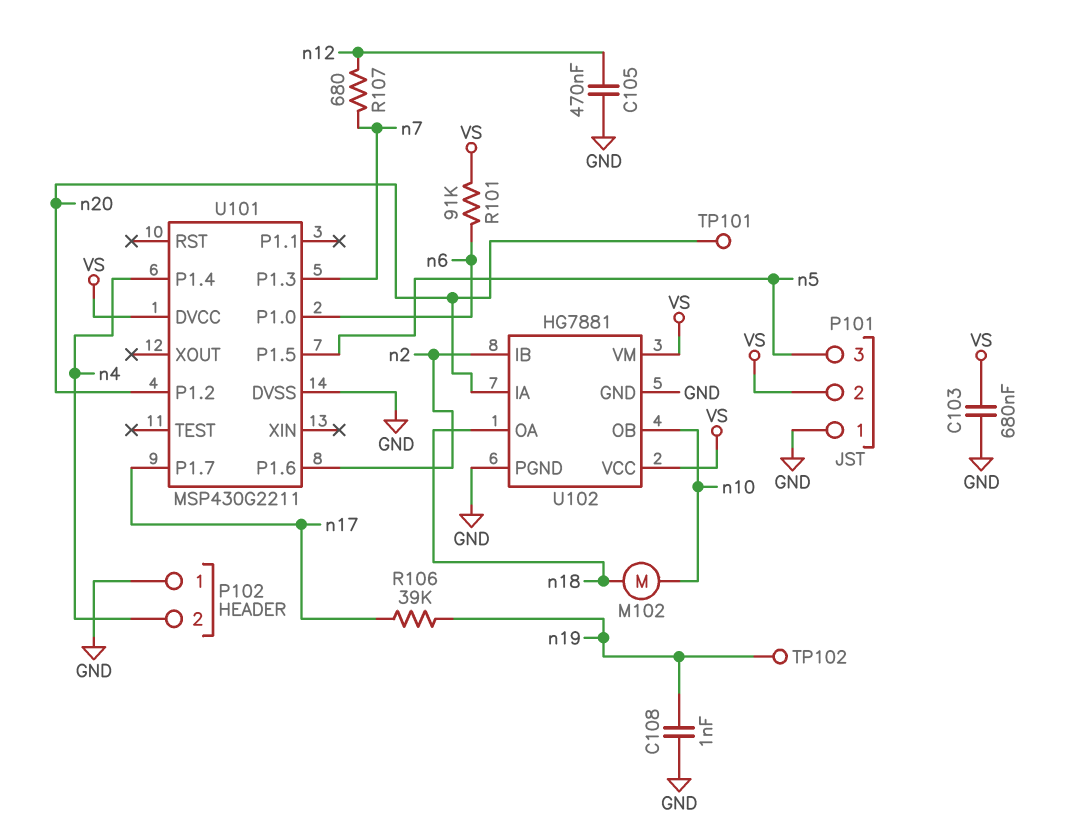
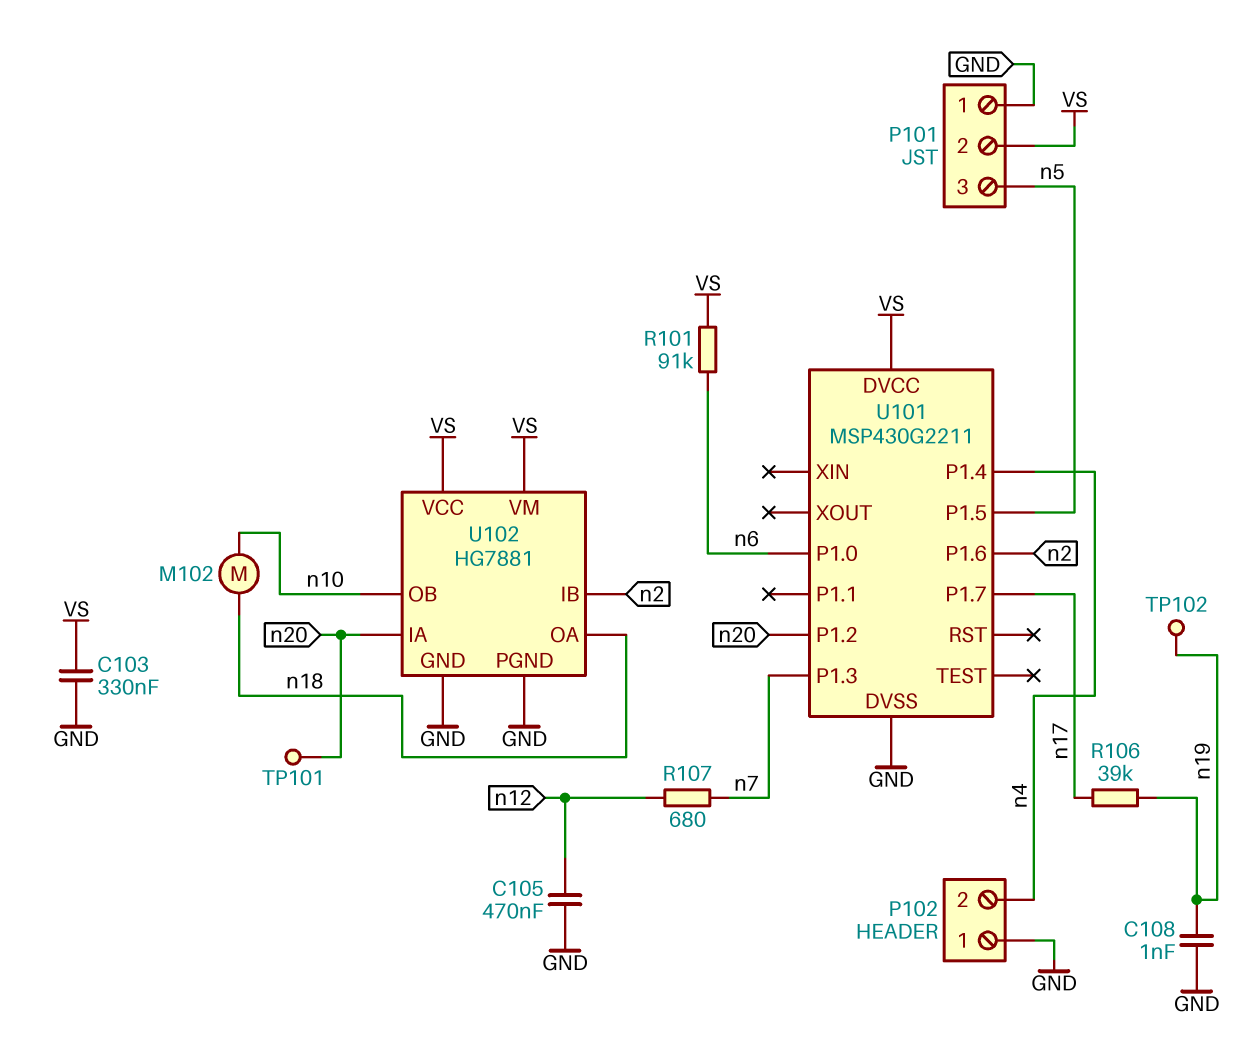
C103: 680nF (GND, VS) -> 330nF (GND, VS)

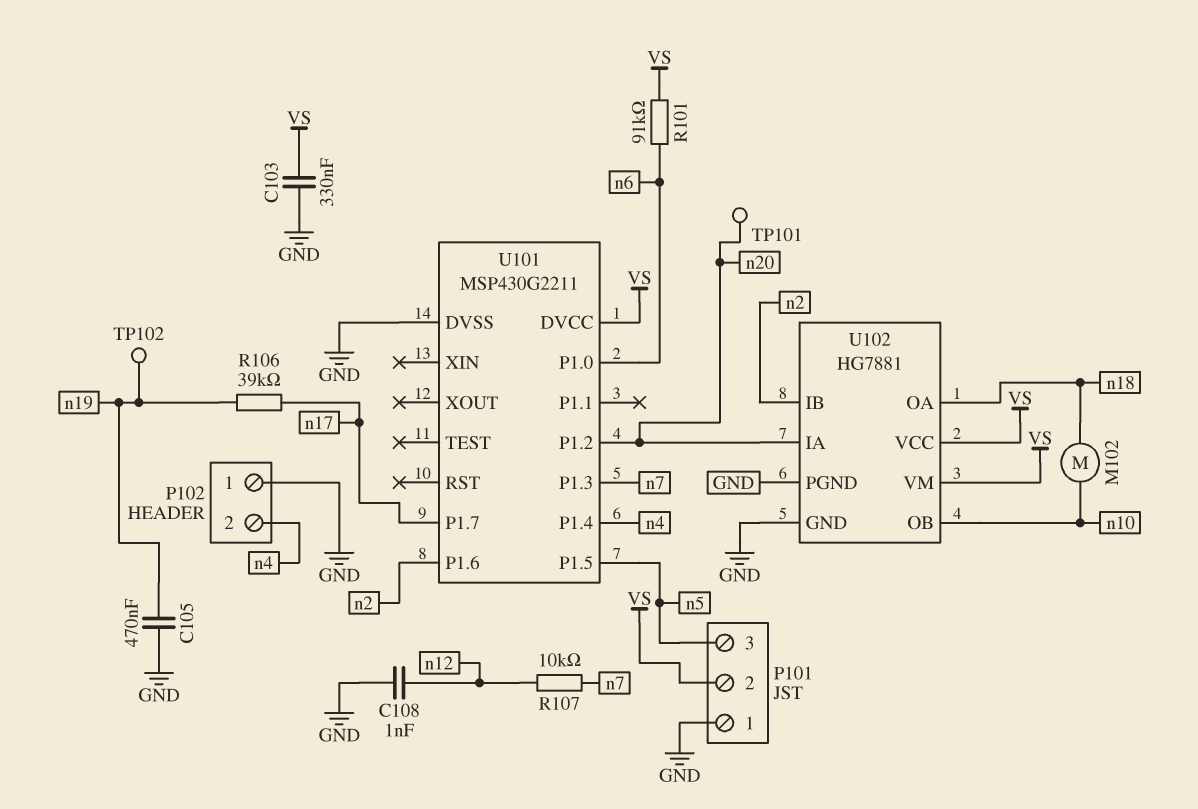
C105: 470nF (GND, n12) -> 470nF (GND, n19)
C108: 1nF (GND, n19) -> 1nF (GND, n12)
R107: 680 (n7, n12) -> 10k (n7, n12)

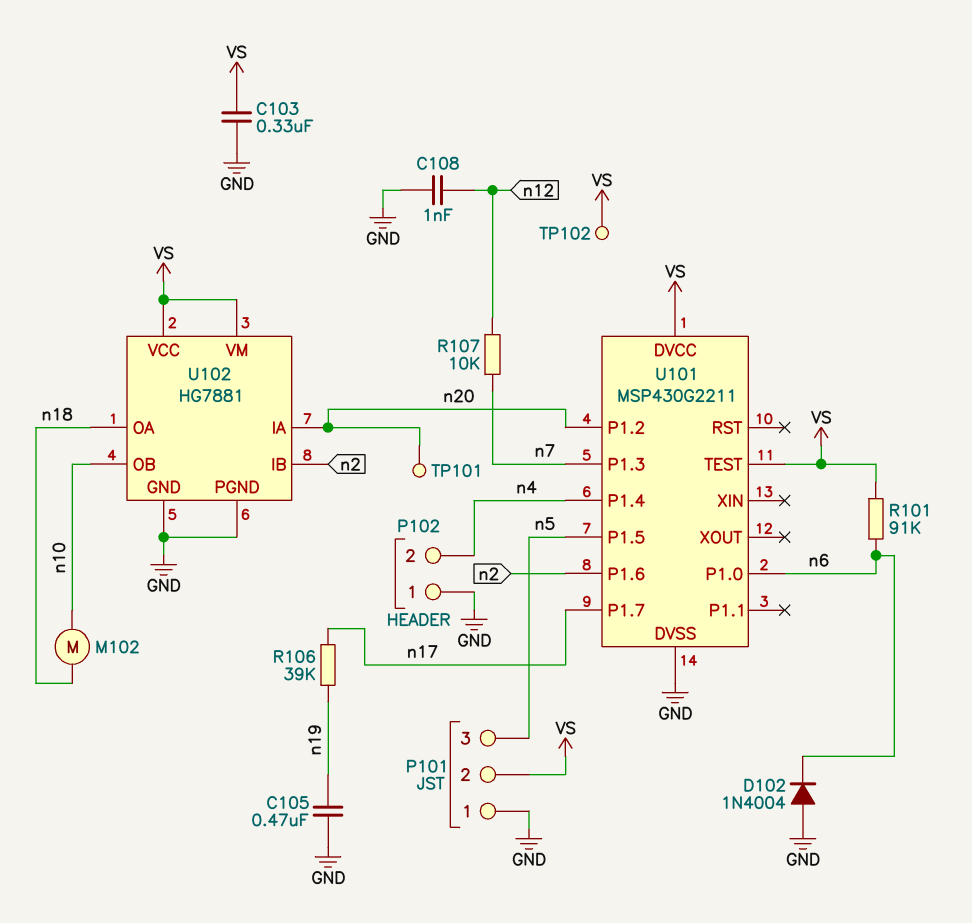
D102: none -> diode 1N4004 (A GND, K n6)
TP102: test point (n19) -> test point (VS)
U101 pin TEST: none -> VS

